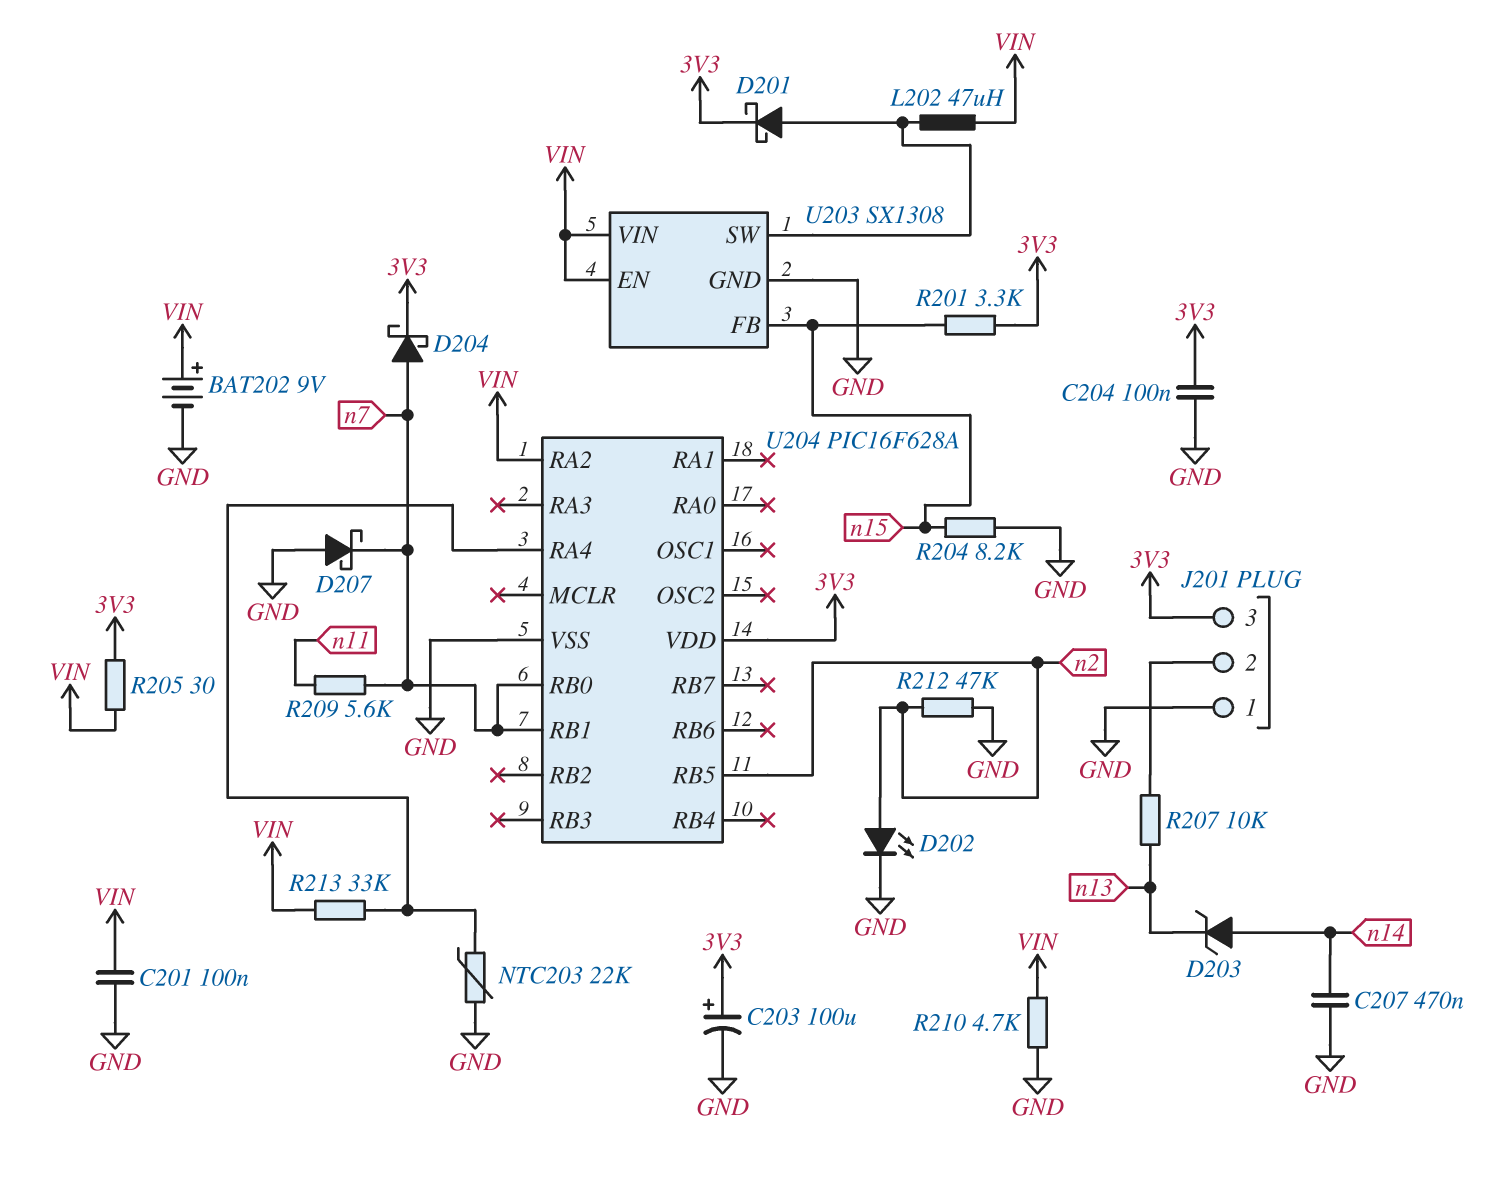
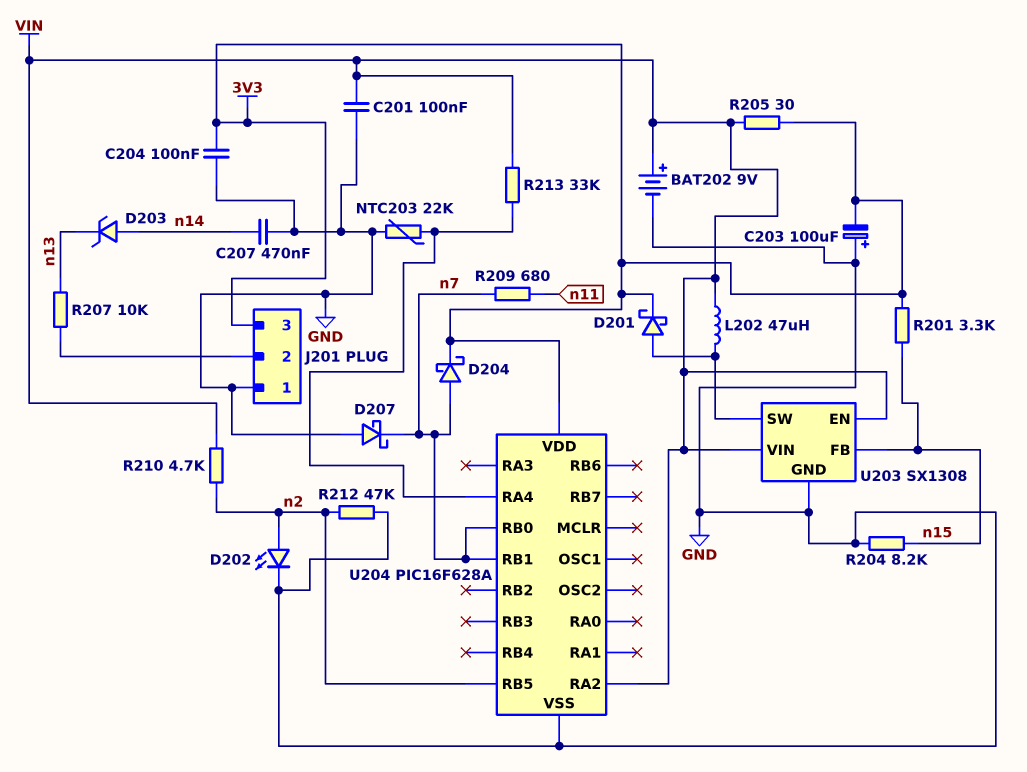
C203: 100uF (plus 3V3, minus GND) -> 100uF (plus GND, minus 3V3)
R209: 5.6k (n7, n11) -> 680 (n7, n11)
R210: 4.7k (GND, VIN) -> 4.7k (VIN, n2)

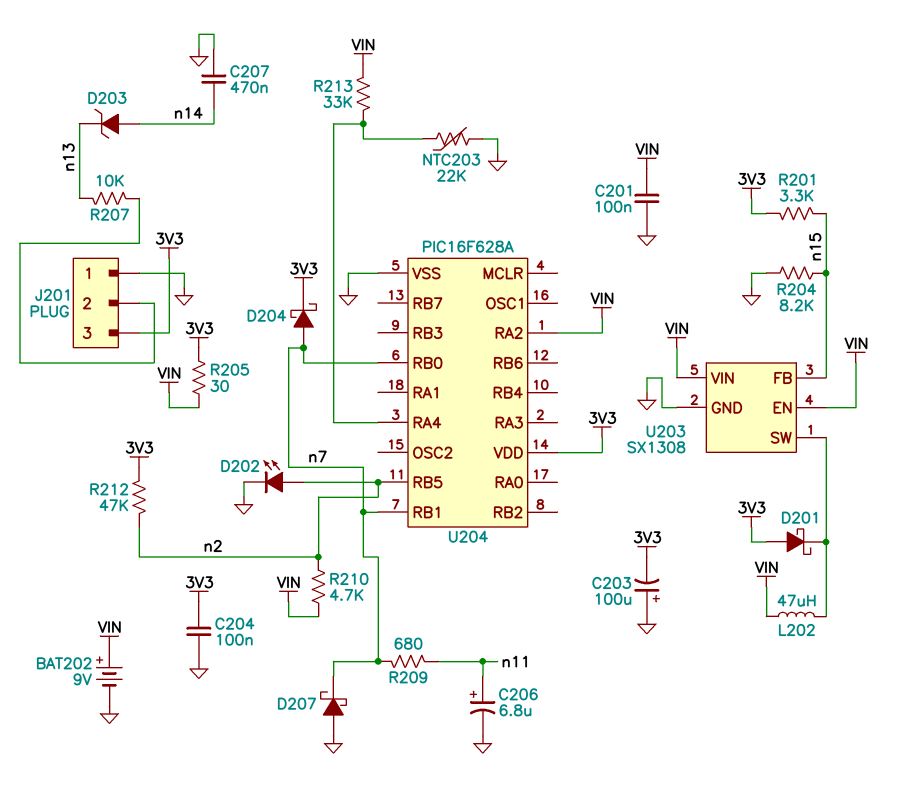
C206: none -> 6.8uF (plus n11, minus GND)
D201: schottky (A U203/SW, K 3V3) -> schottky (A 3V3, K U203/SW)
R212: 47k (GND, n2) -> 47k (3V3, n2)

